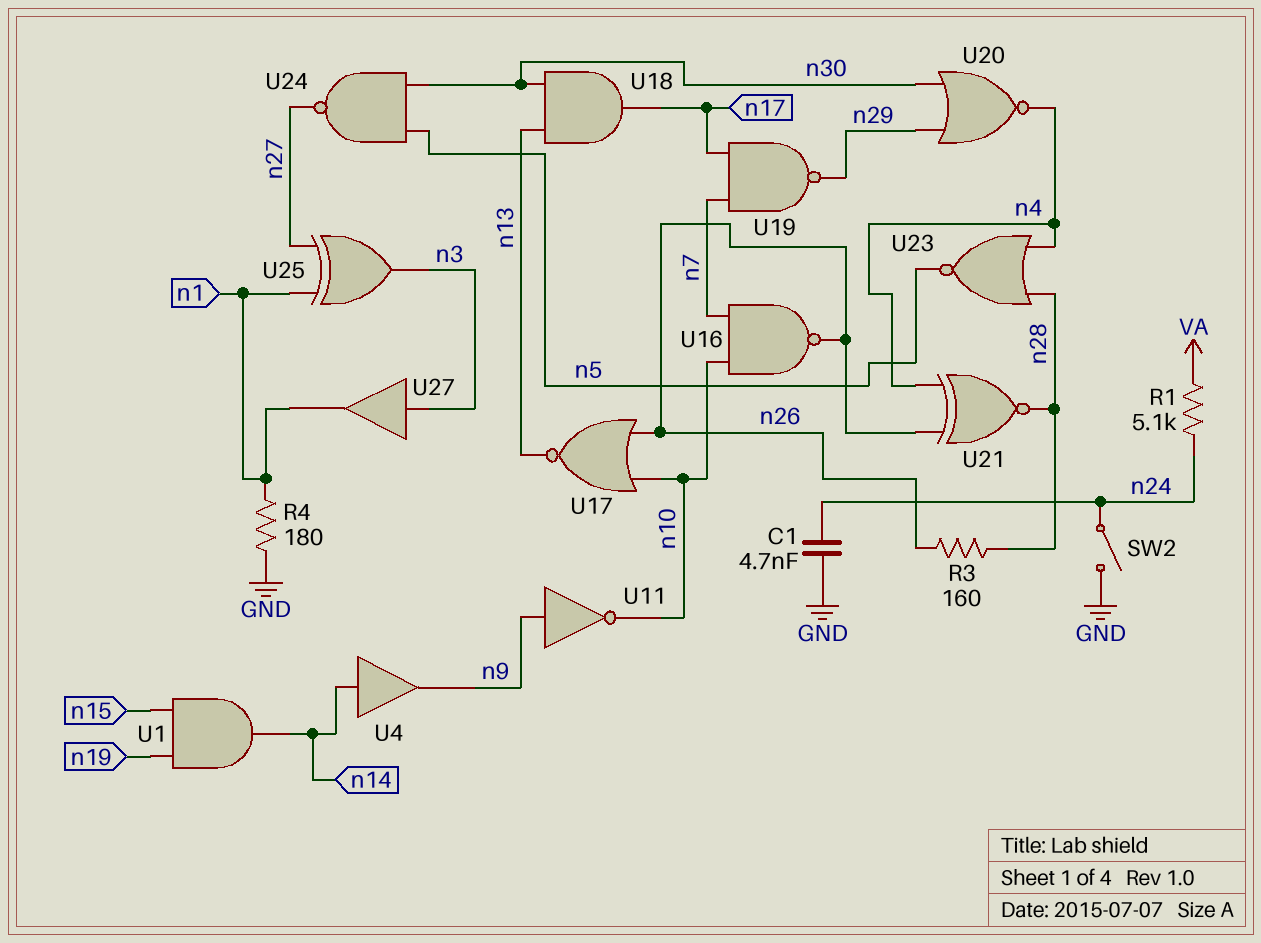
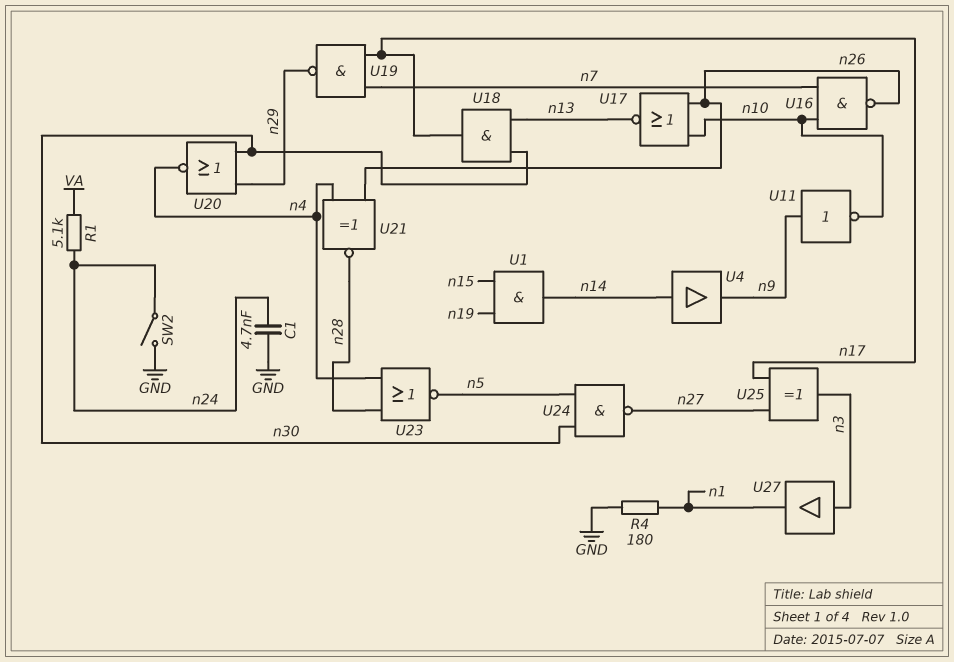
R3: 160 (n26, n28) -> none
U25: XOR (in n1, in n27, out n3) -> XOR (in n17, in n27, out n3)

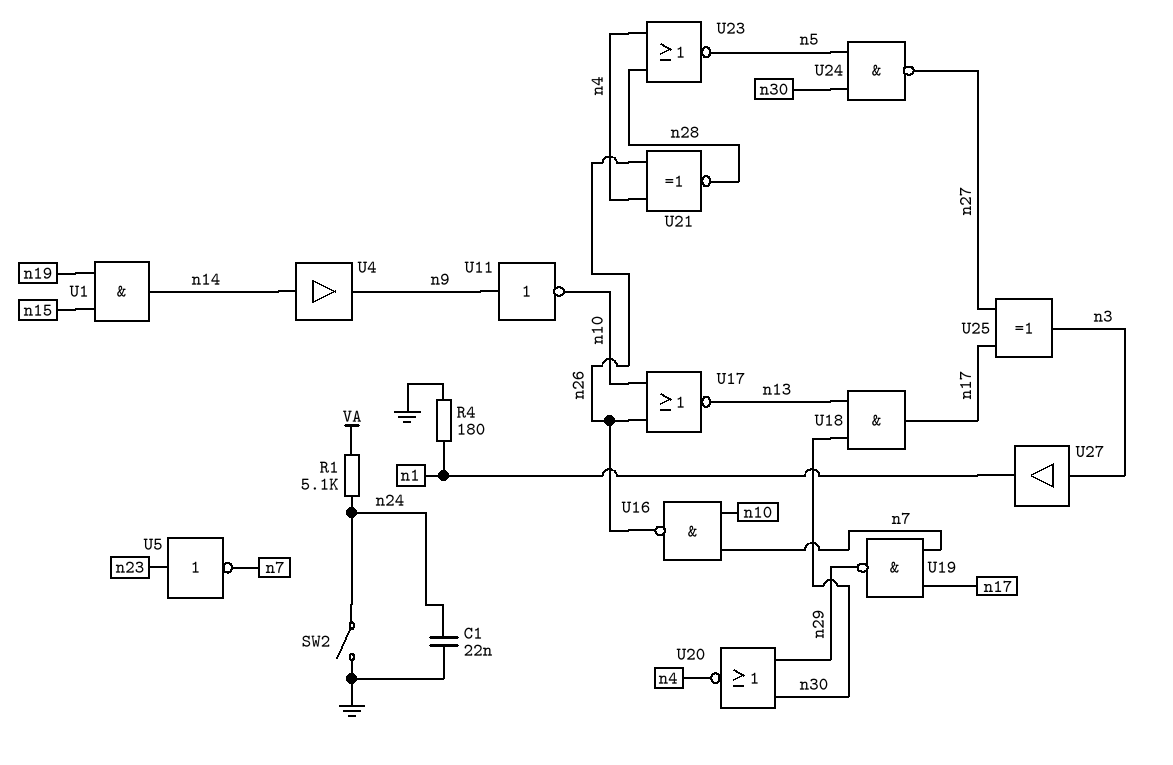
C1: 4.7nF (GND, n24) -> 22nF (GND, n24)
U5: none -> NOT (in n23, out n7)

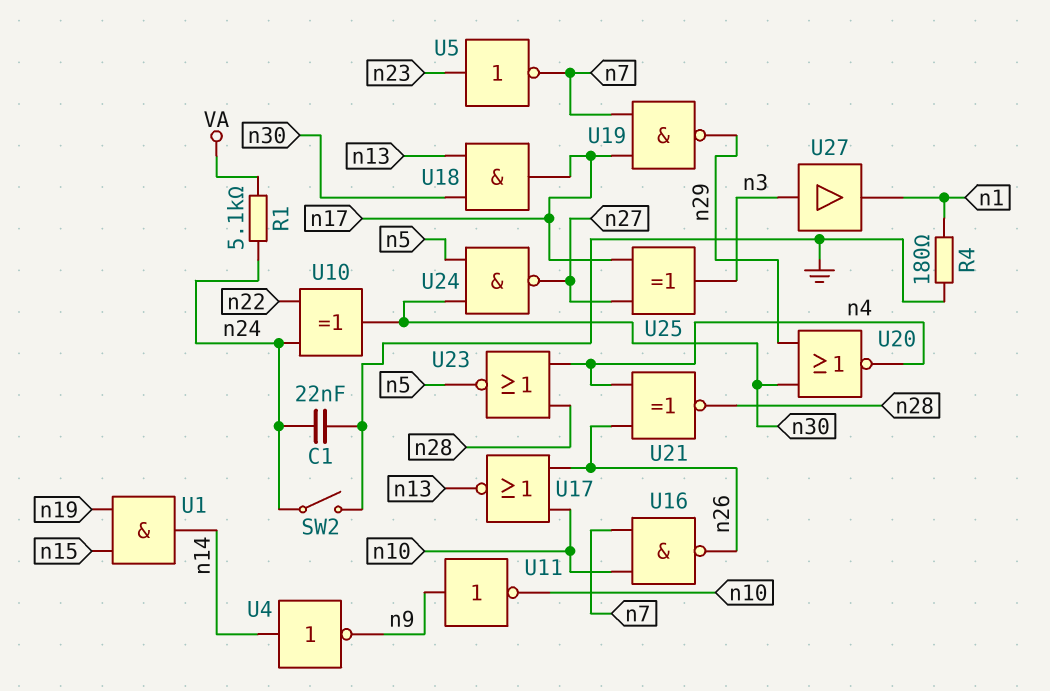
U4: buffer (in n14, out n9) -> NOT (in n14, out n9)
U10: none -> XOR (in n22, in n24, out n30)

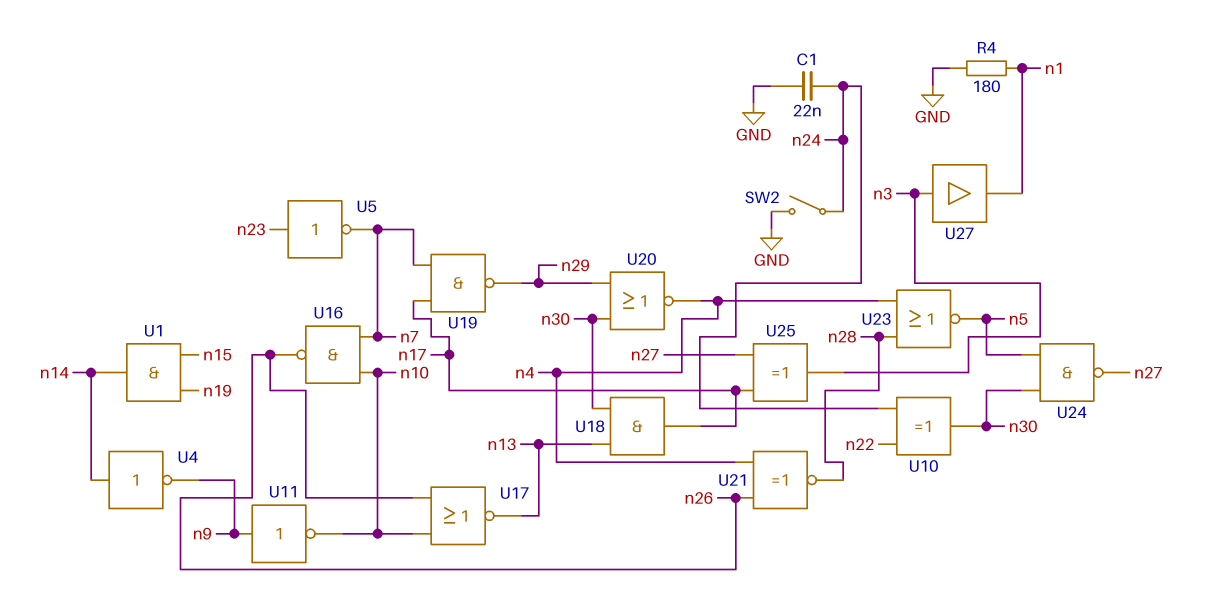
R1: 5.1k (VA, n24) -> none

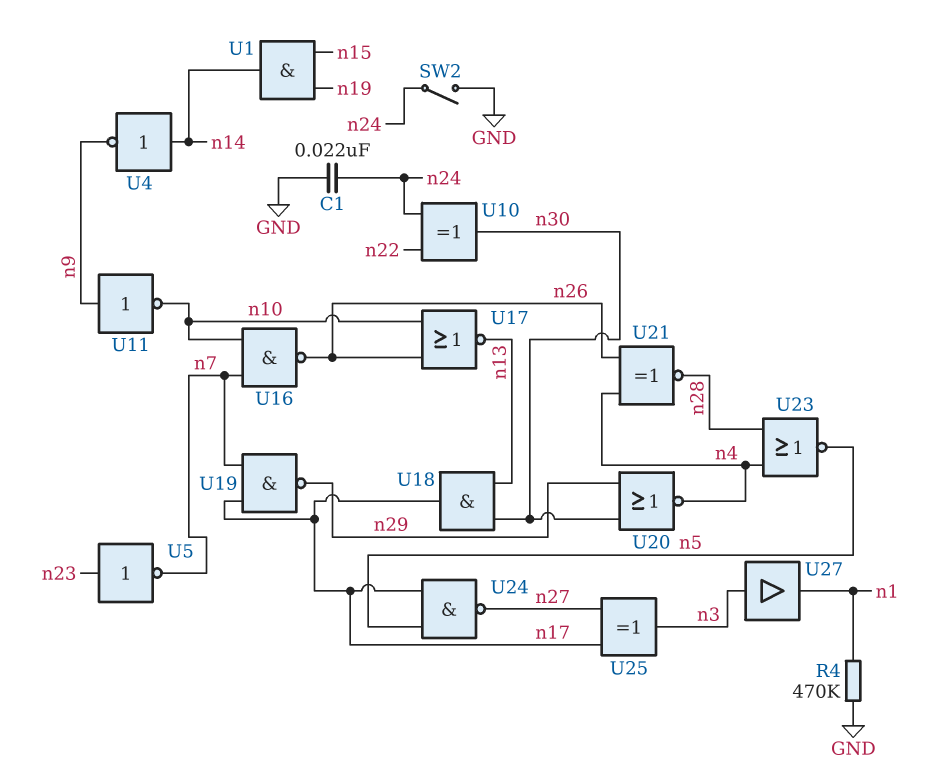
R4: 180 (GND, n1) -> 470k (GND, n1)
U24: NAND (in n5, in n30, out n27) -> NAND (in n5, in n17, out n27)

